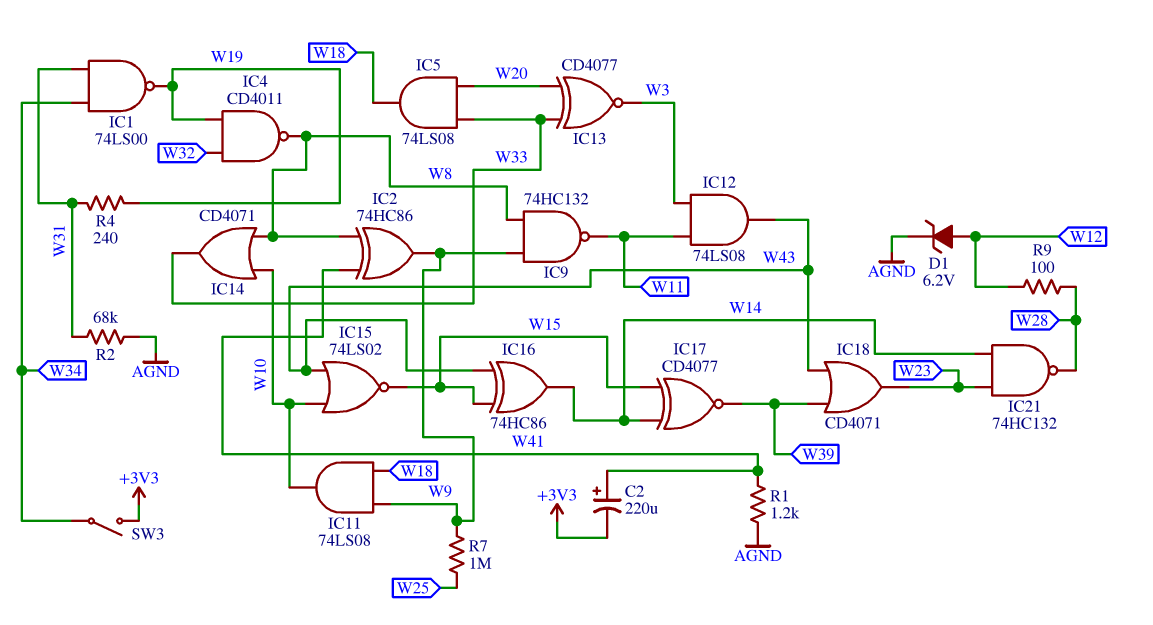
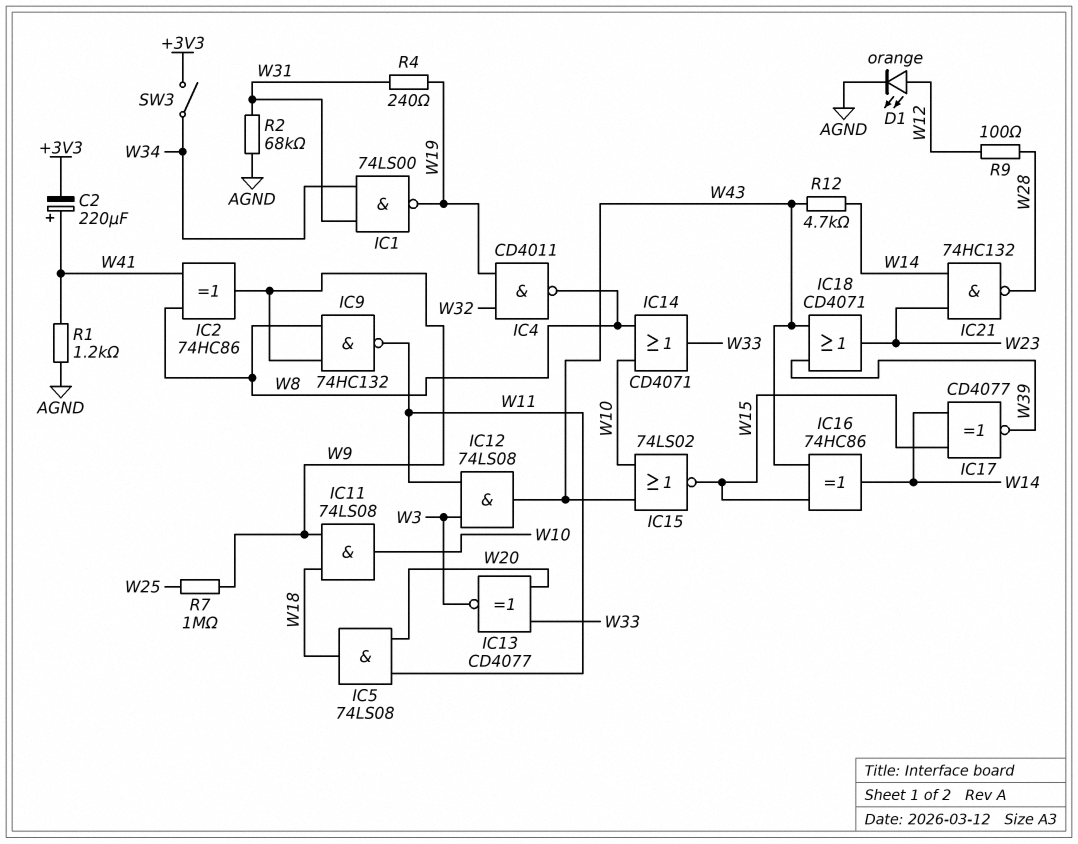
D1: zener 6.2V (A W12, K AGND) -> LED orange (A W12, K AGND)
IC5: AND 74LS08 (in W20, in W33, out W18) -> AND 74LS08 (in W11, in W20, out W18)
R12: none -> 4.7k (W14, W43)

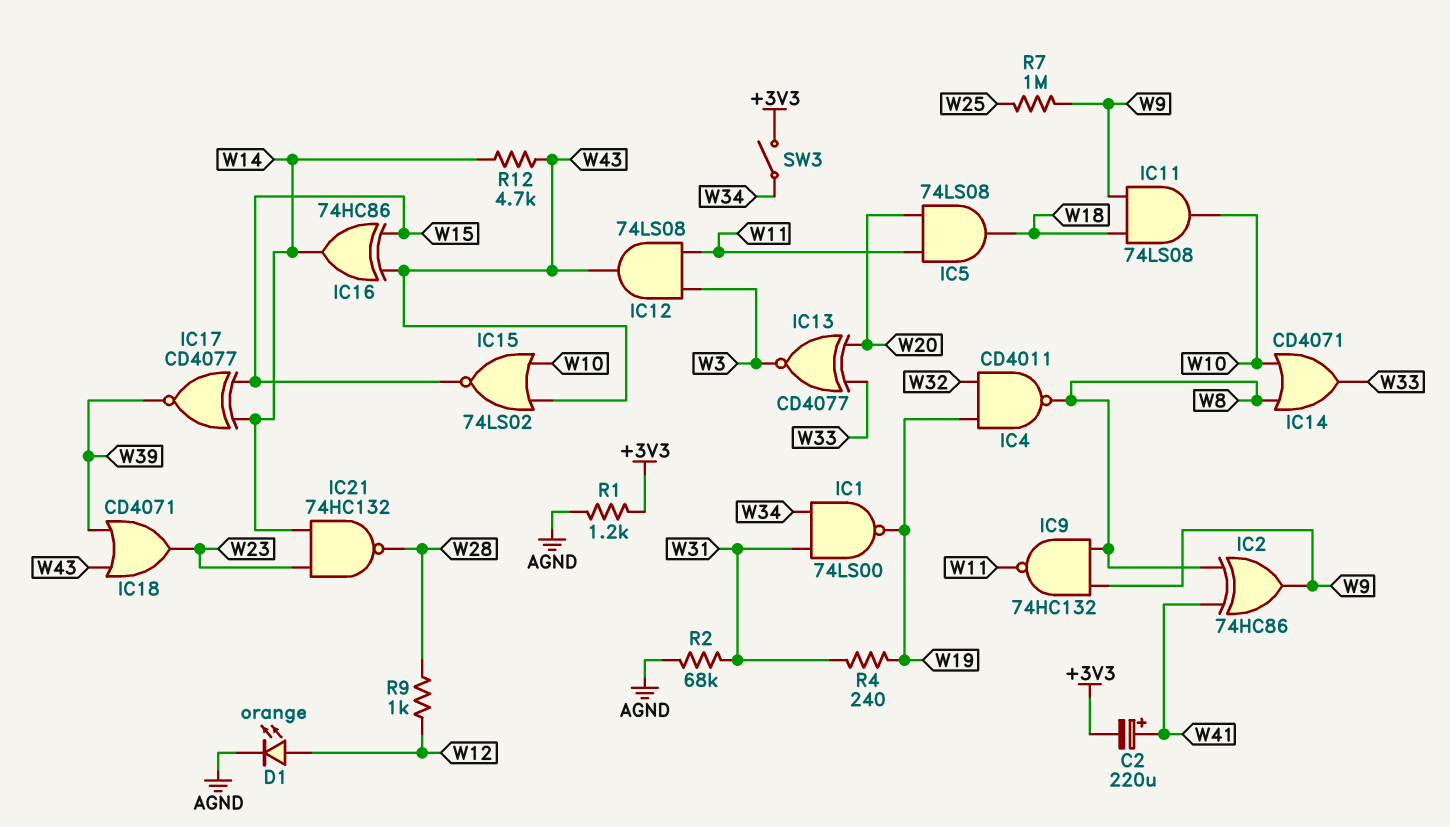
R1: 1.2k (AGND, W41) -> 1.2k (+3V3, AGND)
R9: 100 (W12, W28) -> 1k (W12, W28)

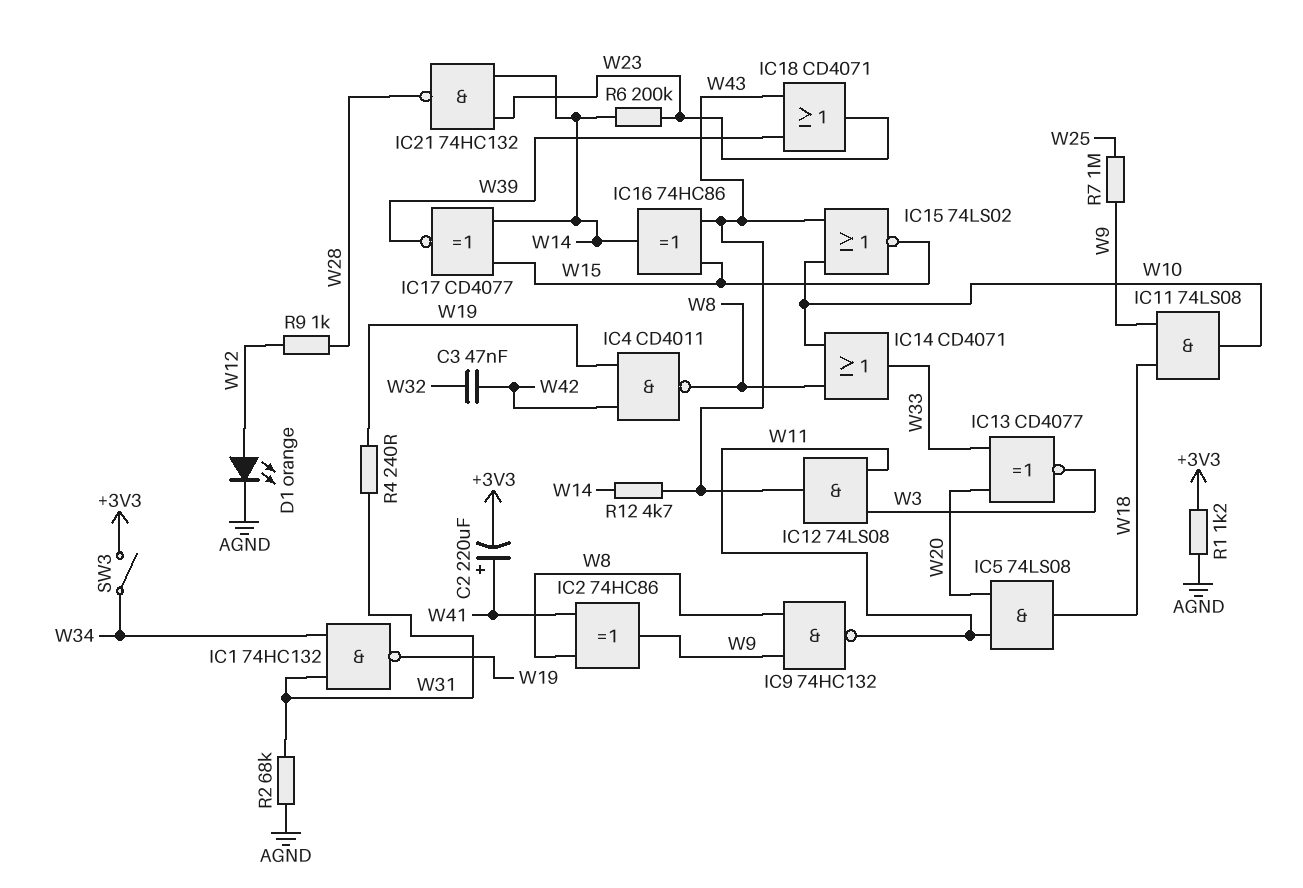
C3: none -> 47nF (W32, W42)
IC1: NAND 74LS00 (in W31, in W34, out W19) -> NAND 74HC132 (in W31, in W34, out W19)
IC4: NAND CD4011 (in W19, in W32, out W8) -> NAND CD4011 (in W19, in W42, out W8)
R6: none -> 200k (W14, W23)

